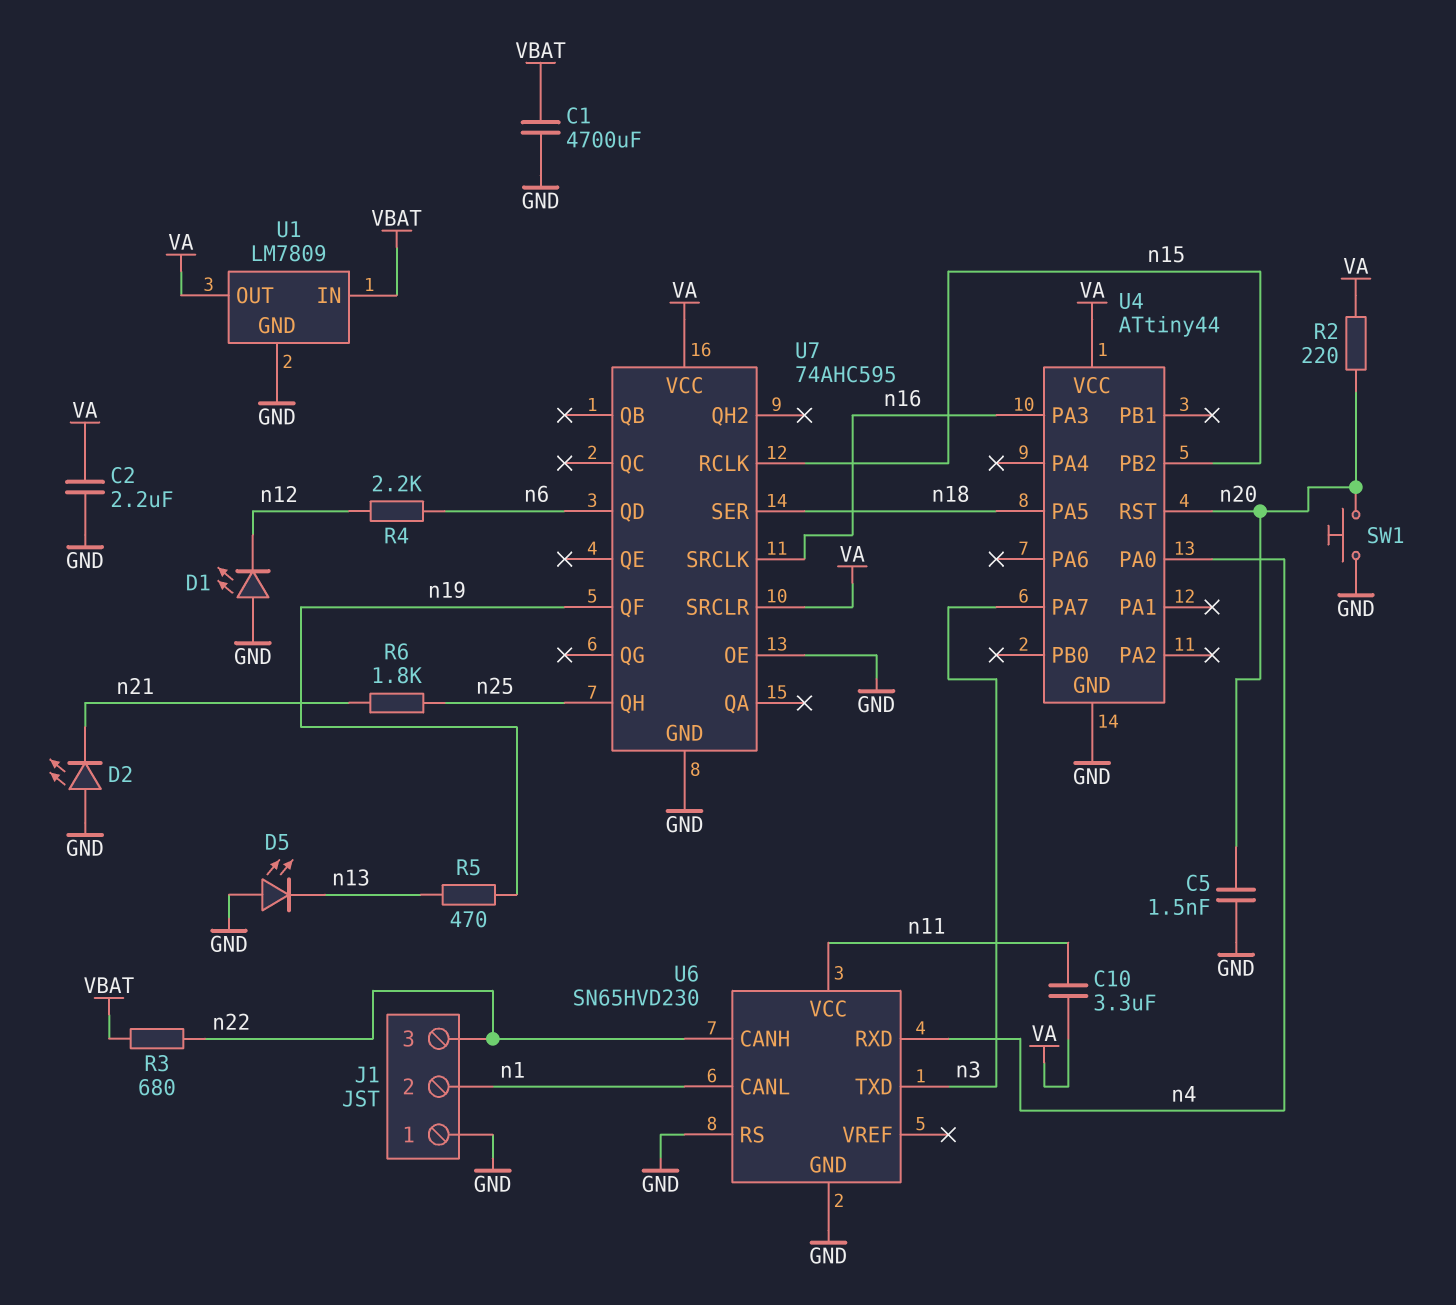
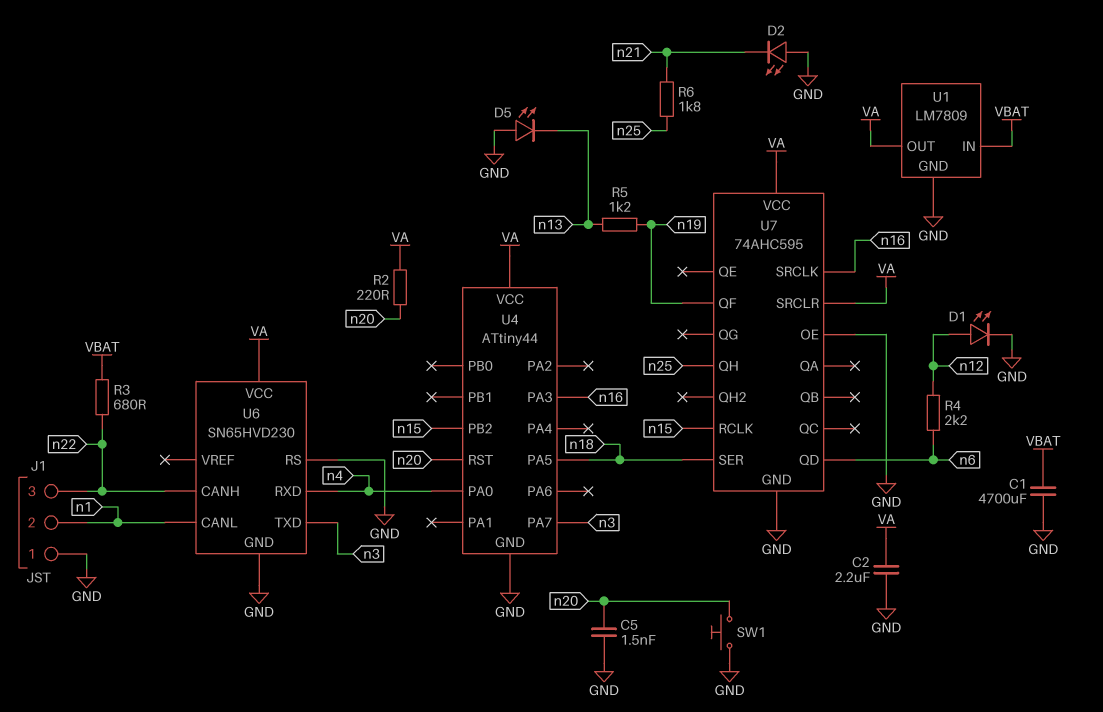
C10: 3.3uF (VA, n11) -> none
D1: LED (A GND, K n12) -> LED (A n12, K GND)
R5: 470 (n13, n19) -> 1.2k (n13, n19)
U6 pin VCC: n11 -> VA

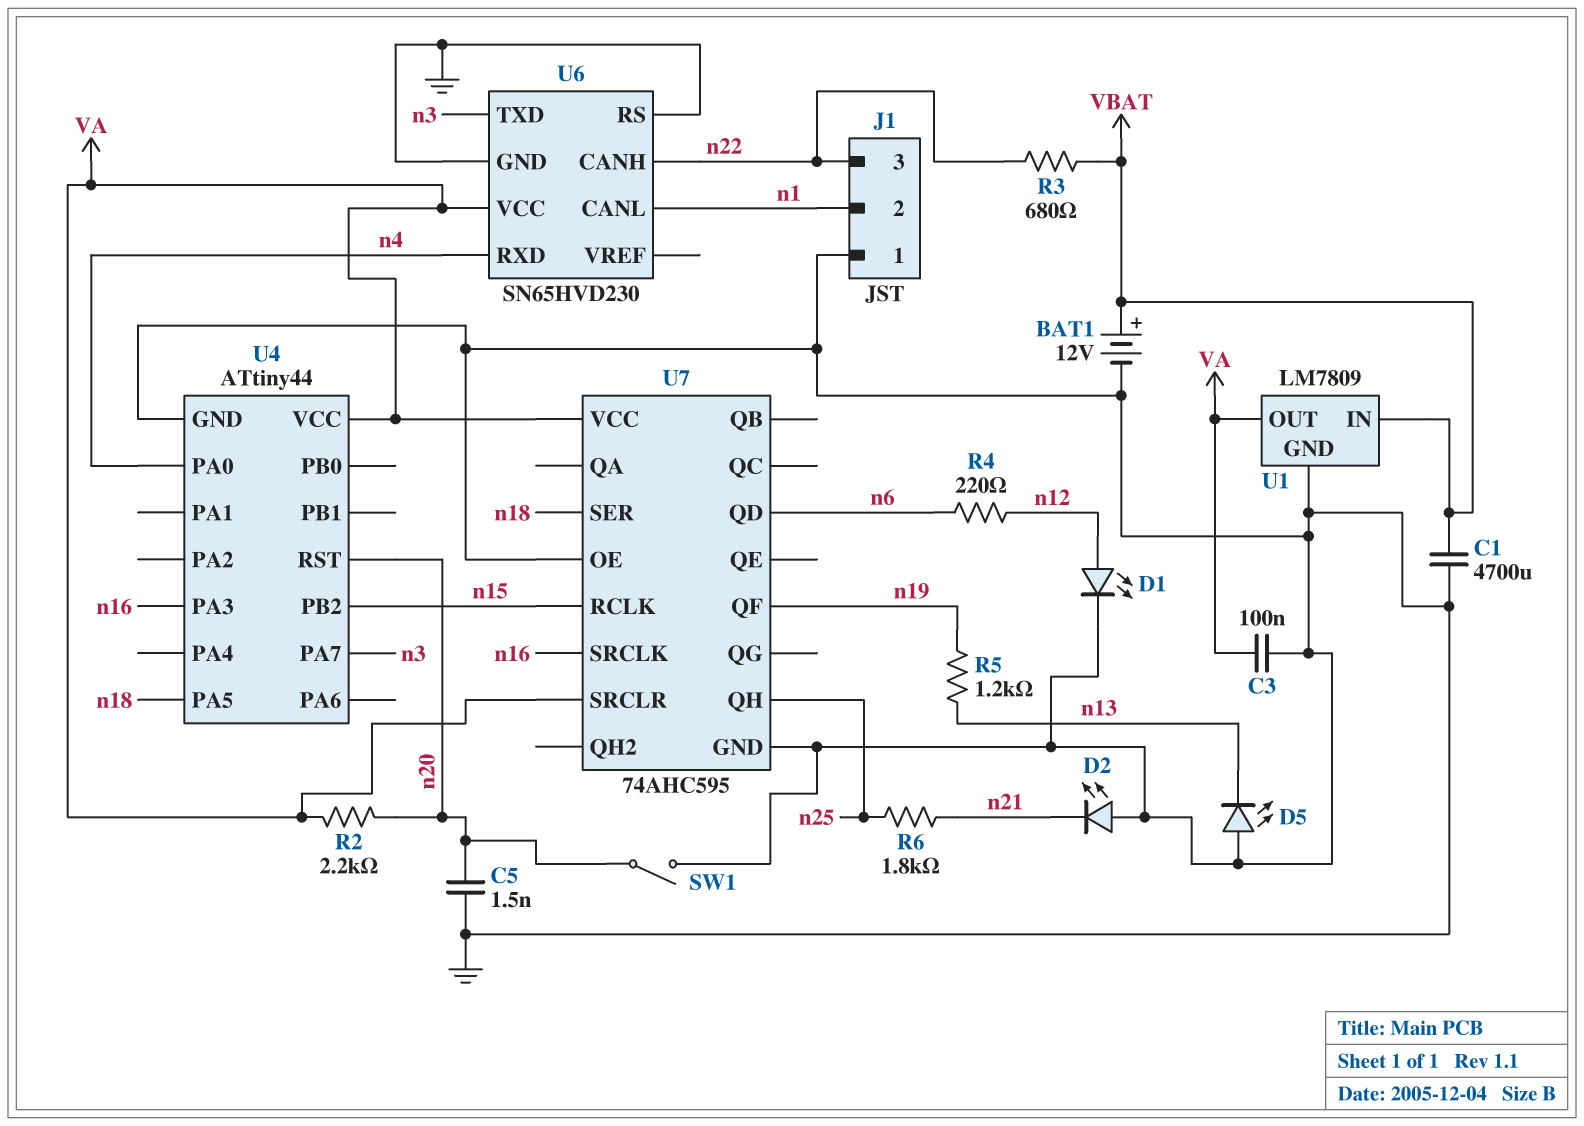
BAT1: none -> 12V (plus VBAT, minus GND)
C2: 2.2uF (GND, VA) -> none
C3: none -> 100nF (GND, VA)
R2: 220 (VA, n20) -> 2.2k (VA, n20)
R4: 2.2k (n6, n12) -> 220 (n6, n12)
SW1: button (GND, n20) -> switch (GND, n20)

